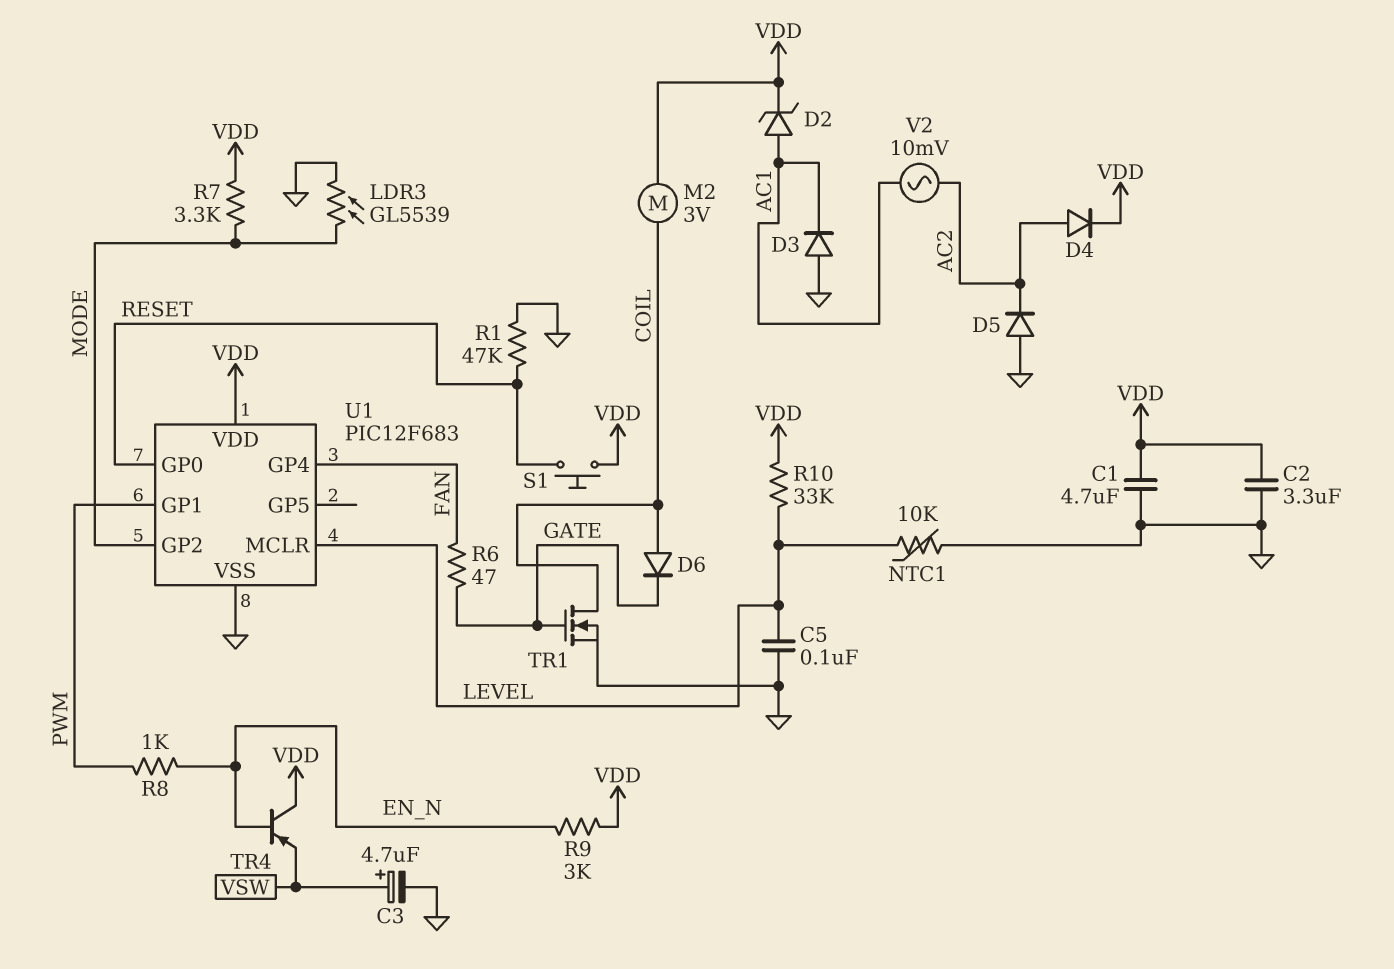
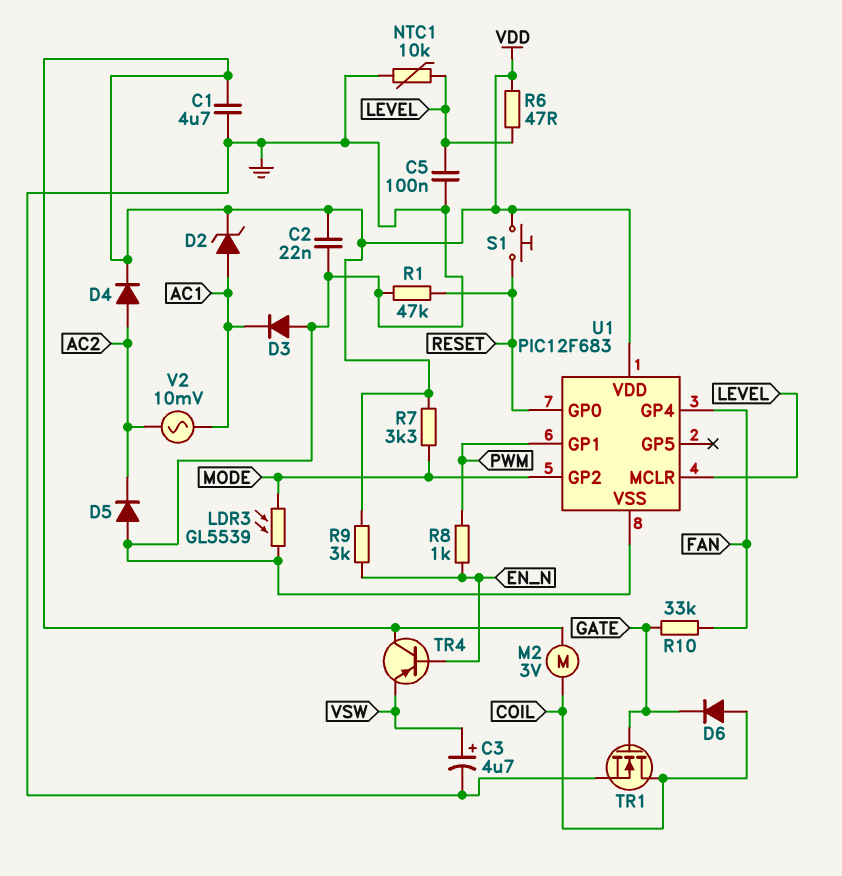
C2: 3.3uF (GND, VDD) -> 22nF (GND, VDD)
R6: 47 (FAN, GATE) -> 47 (LEVEL, VDD)
R10: 33k (LEVEL, VDD) -> 33k (FAN, GATE)

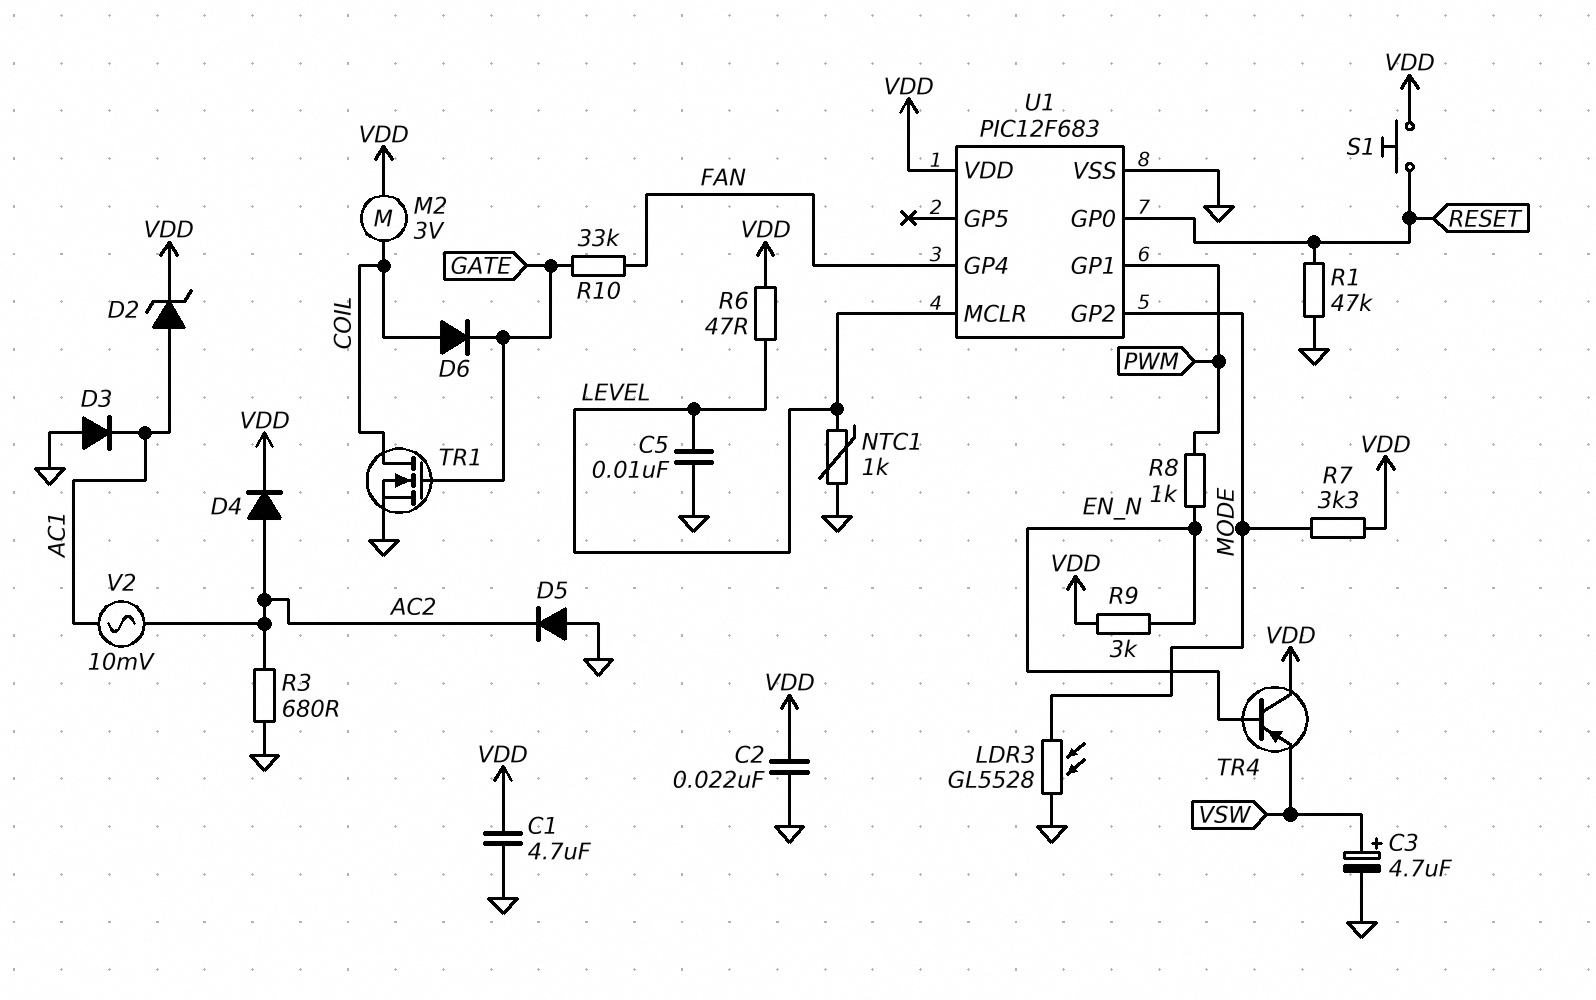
C5: 100nF (GND, LEVEL) -> 10nF (GND, LEVEL)
LDR3: GL5539 (GND, MODE) -> GL5528 (GND, MODE)
NTC1: 10k (GND, LEVEL) -> 1k (GND, LEVEL)
R3: none -> 680 (AC2, GND)

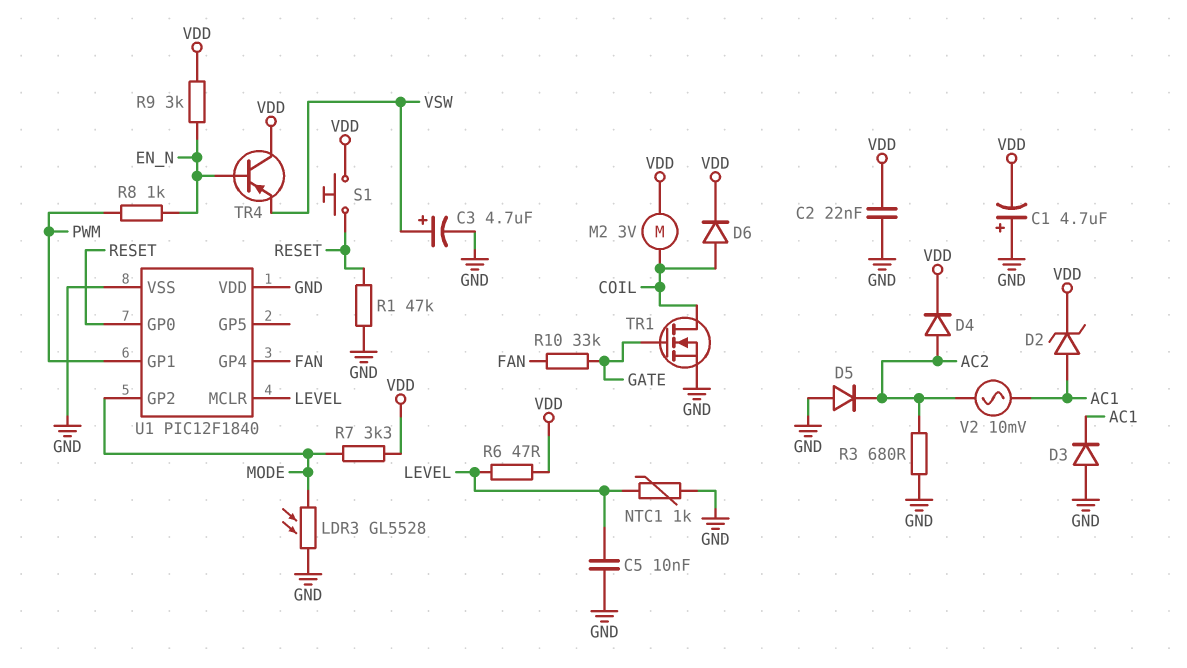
C1: 4.7uF (GND, VDD) -> 4.7uF (plus GND, minus VDD)
D6: diode (A COIL, K GATE) -> diode (A COIL, K VDD)
U1: PIC12F683 -> PIC12F1840
U1 pin VDD: VDD -> GND

